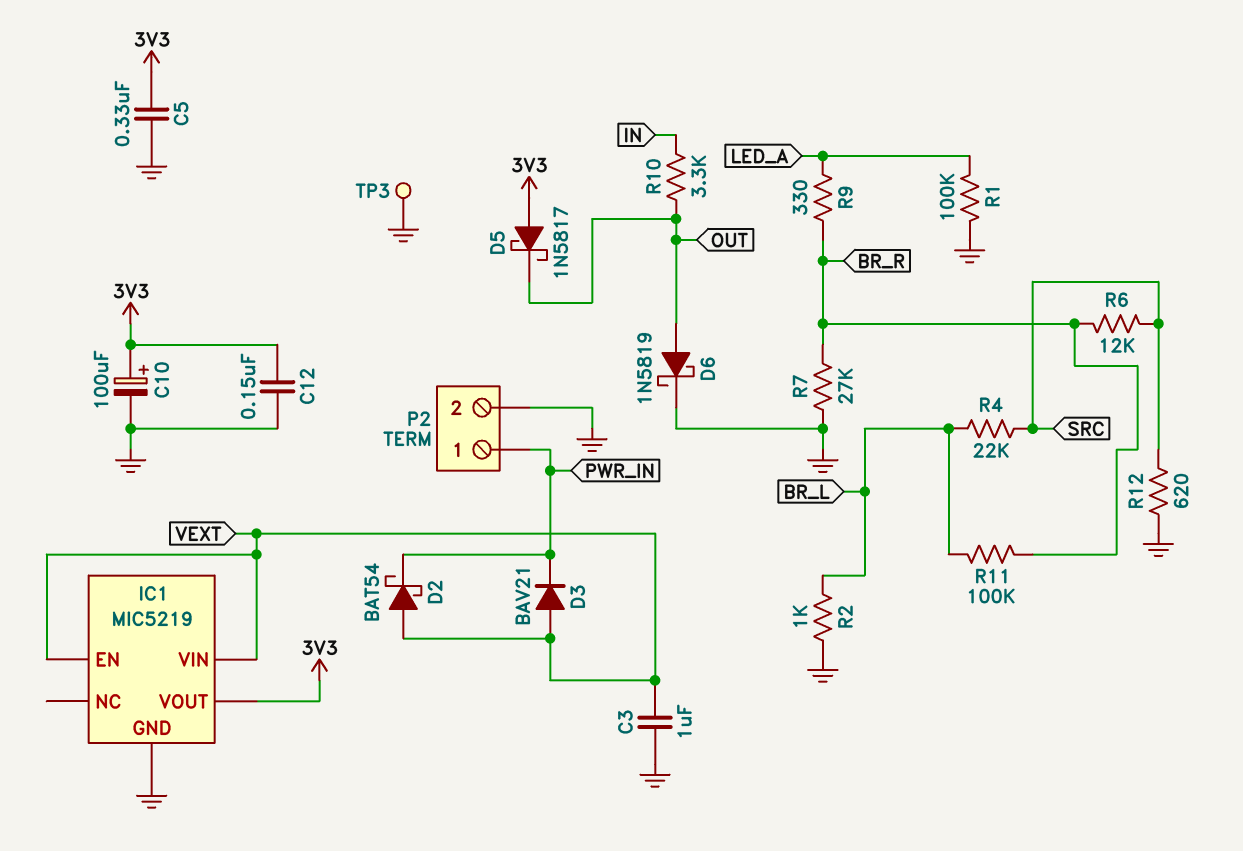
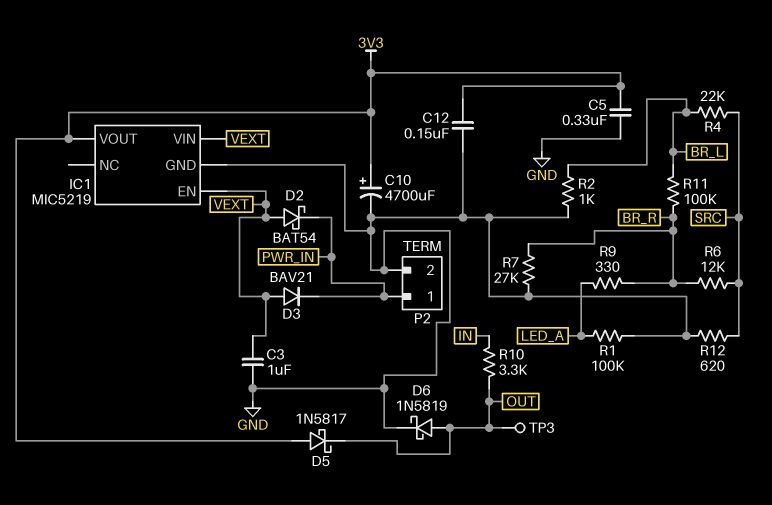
C10: 100uF (plus 3V3, minus GND) -> 4700uF (plus 3V3, minus GND)
TP3: test point (GND) -> test point (OUT)

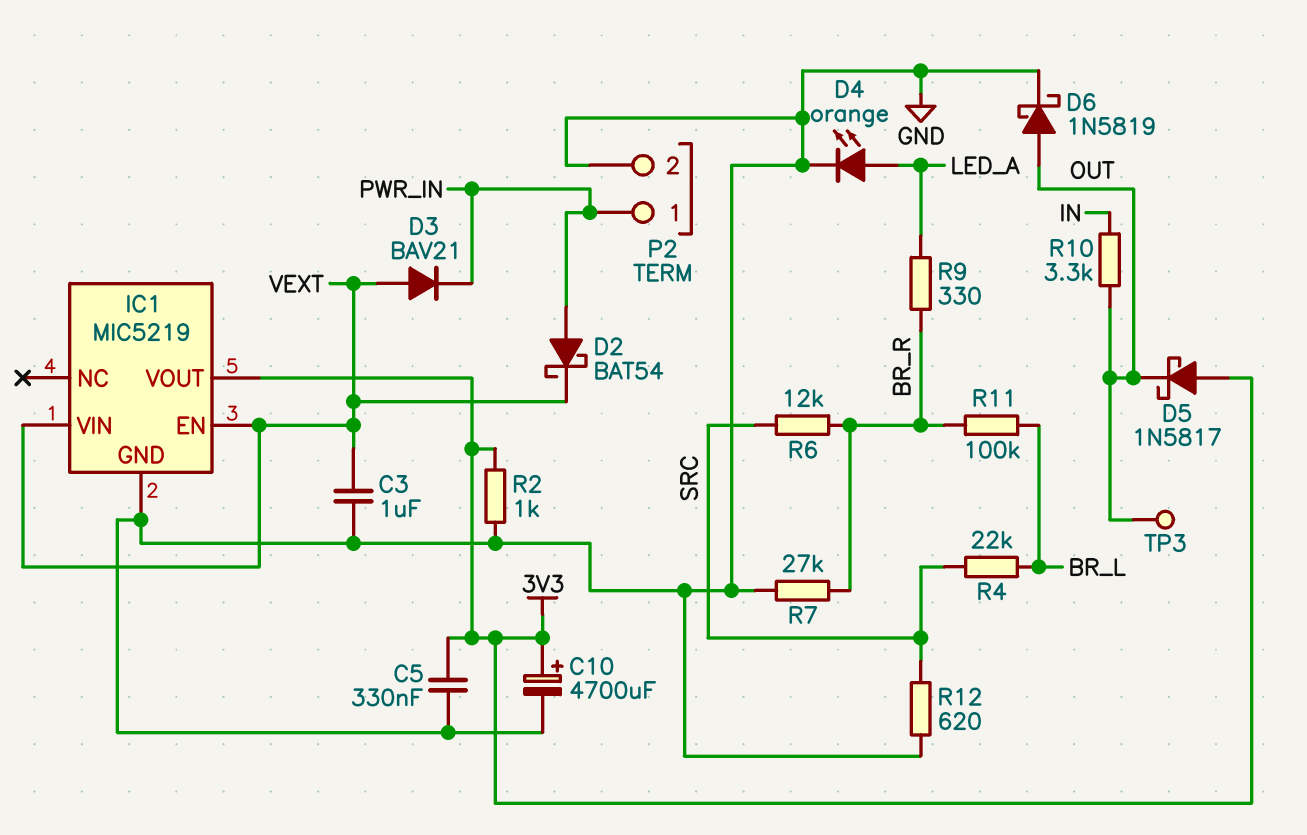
C12: 150nF (3V3, GND) -> none
D2: schottky BAT54 (A VEXT, K PWR_IN) -> schottky BAT54 (A PWR_IN, K VEXT)
D4: none -> LED orange (A LED_A, K GND)
R1: 100k (GND, LED_A) -> none
R2: 1k (BR_L, GND) -> 1k (3V3, GND)

